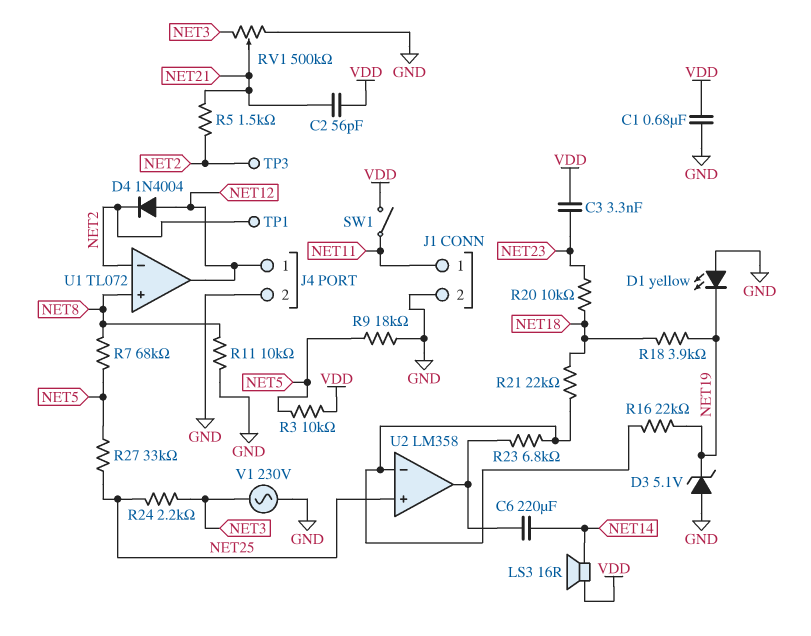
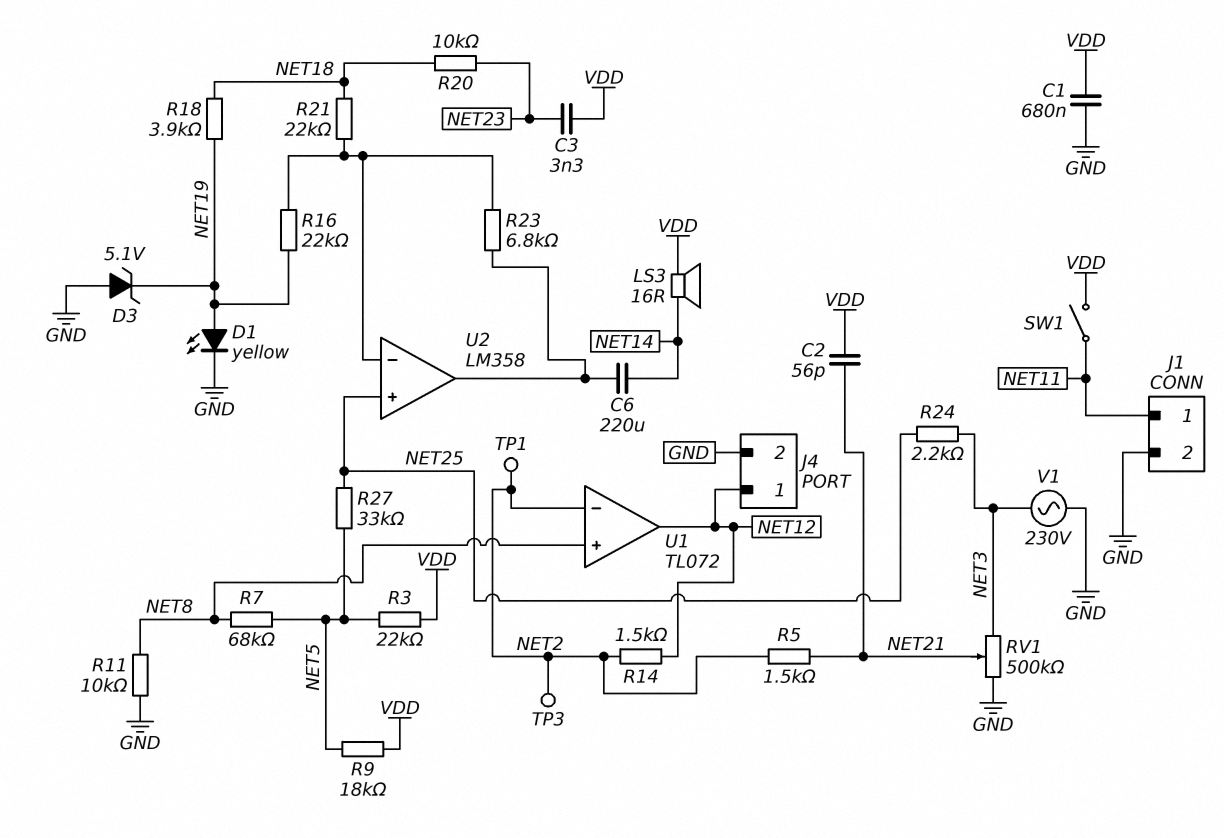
D1: LED yellow (A GND, K NET19) -> LED yellow (A NET19, K GND)
D4: diode 1N4004 (A NET12, K NET2) -> none
R3: 10k (NET5, VDD) -> 22k (NET5, VDD)
R9: 18k (GND, NET5) -> 18k (NET5, VDD)
R14: none -> 1.5k (NET2, NET12)

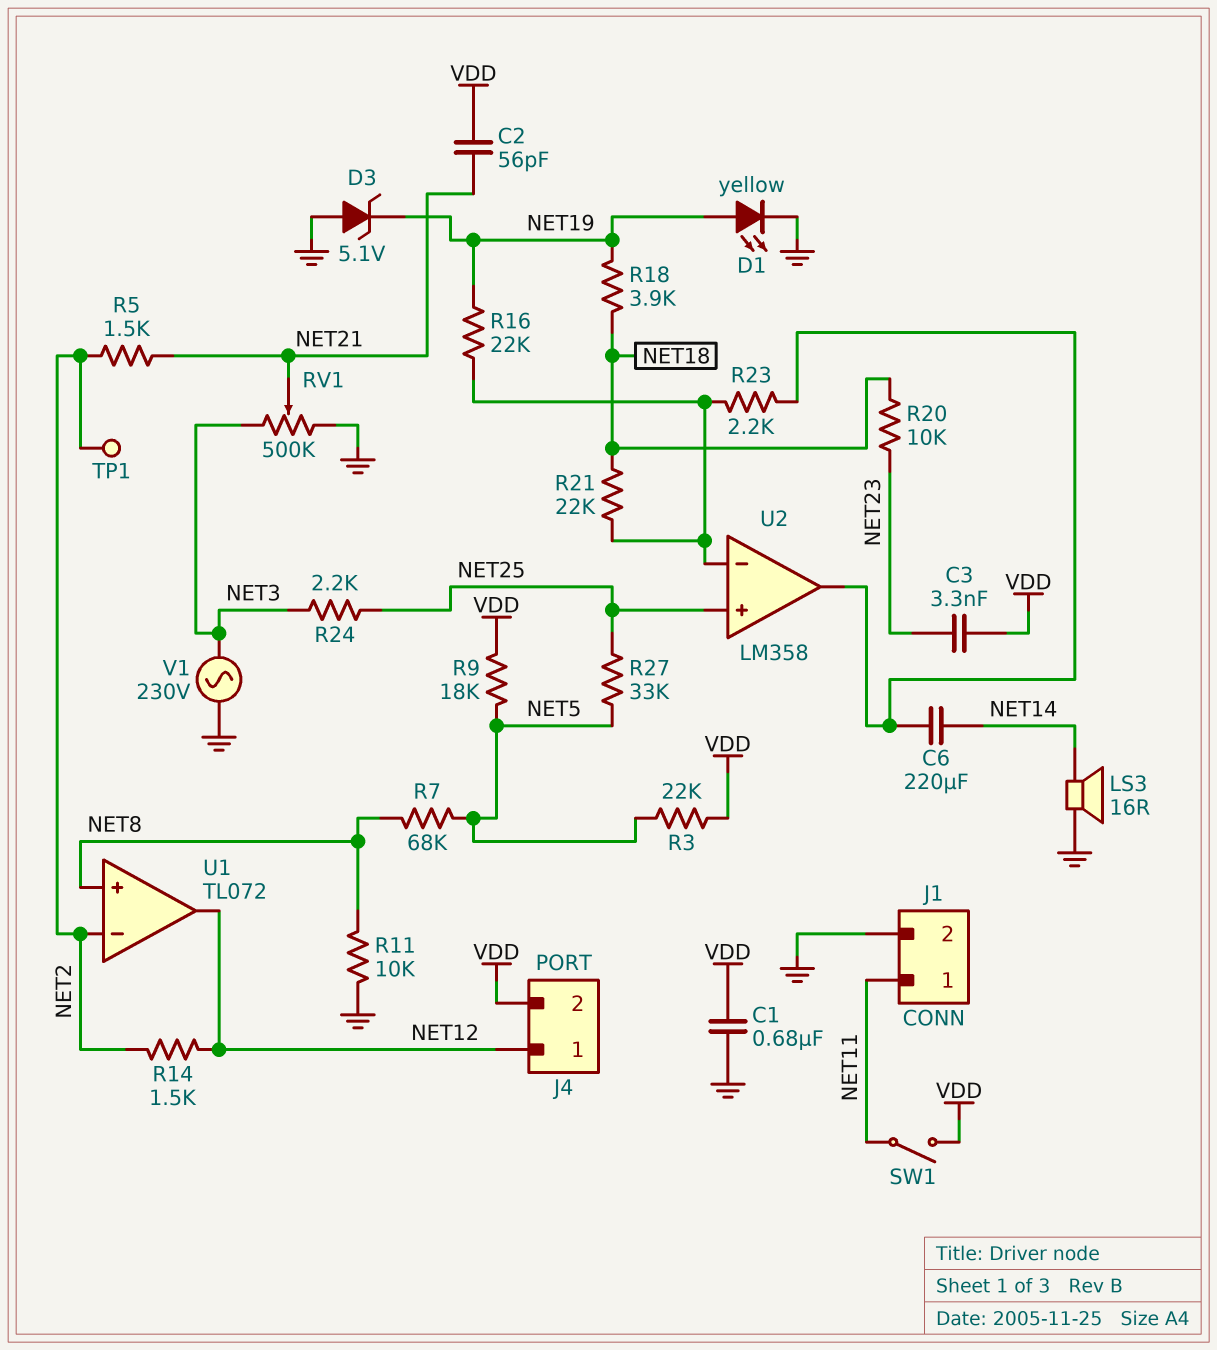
J4 pin 2: GND -> VDD
LS3: speaker 16R (NET14, VDD) -> speaker 16R (GND, NET14)
R23: 6.8k (U2/in-, U2/out) -> 2.2k (U2/in-, U2/out)
TP3: test point (NET2) -> none

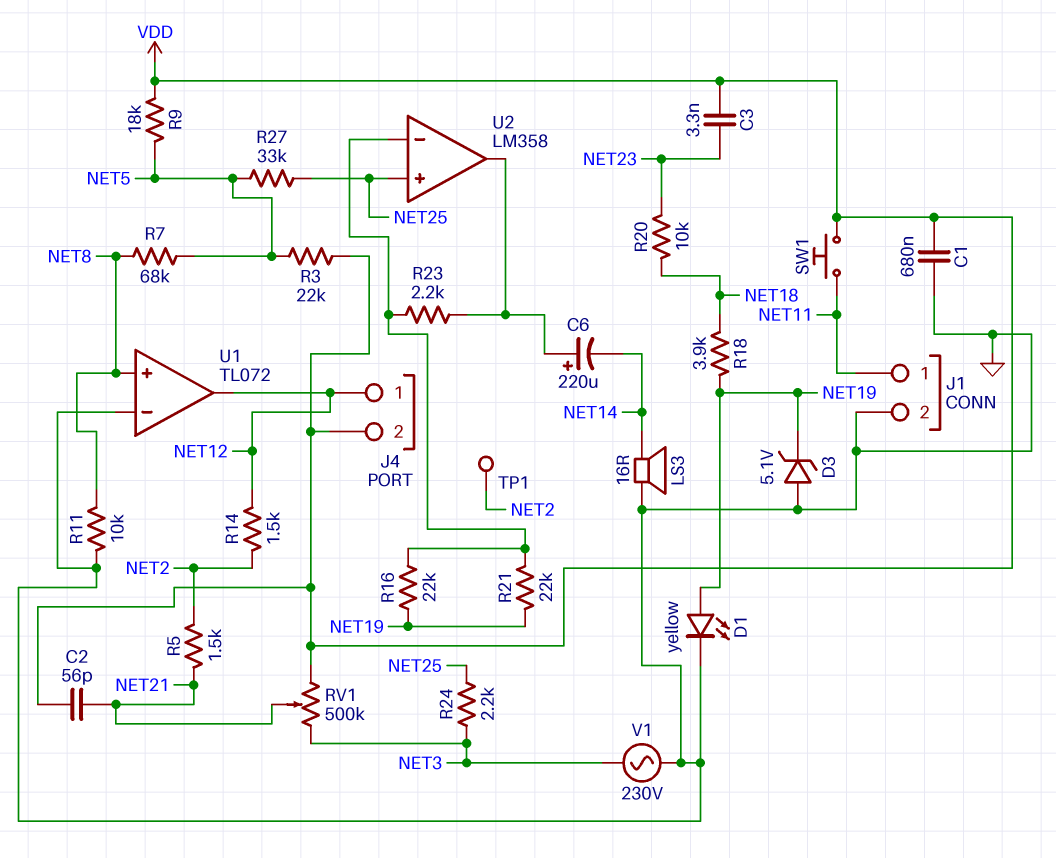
C6: 220uF (NET14, U2/out) -> 220uF (plus U2/out, minus NET14)
R21: 22k (NET18, U2/in-) -> 22k (NET19, U2/in-)
RV1: 500k (GND, NET3, wiper NET21) -> 500k (NET3, VDD, wiper NET21)
SW1: switch (NET11, VDD) -> button (NET11, VDD)
U1 pin in-: NET2 -> GND

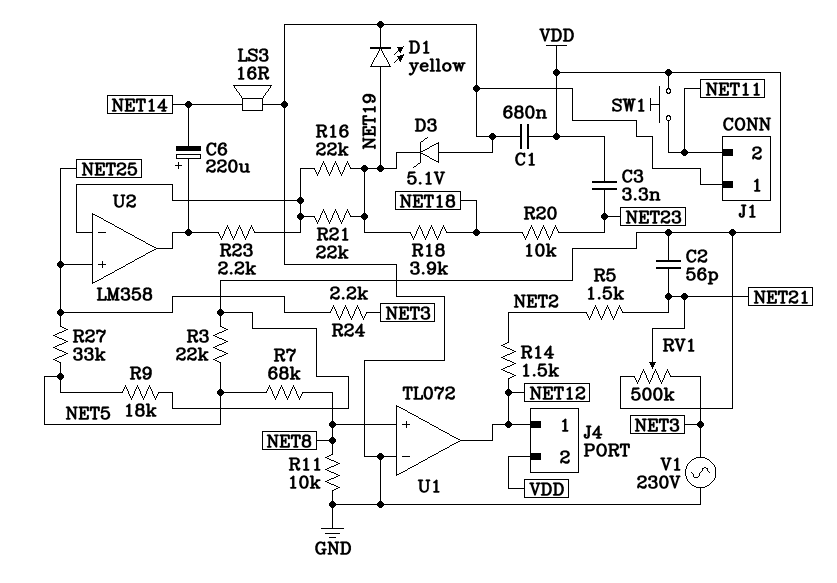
J1 pin 1: NET11 -> GND
J1 pin 2: GND -> NET11
TP1: test point (NET2) -> none

